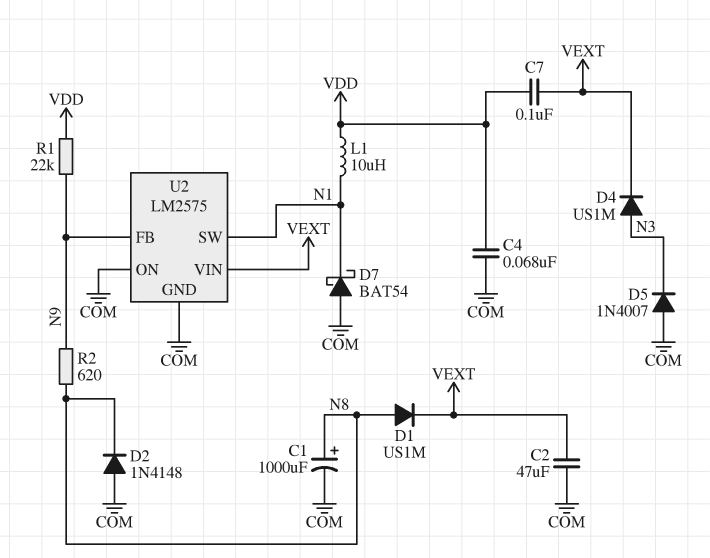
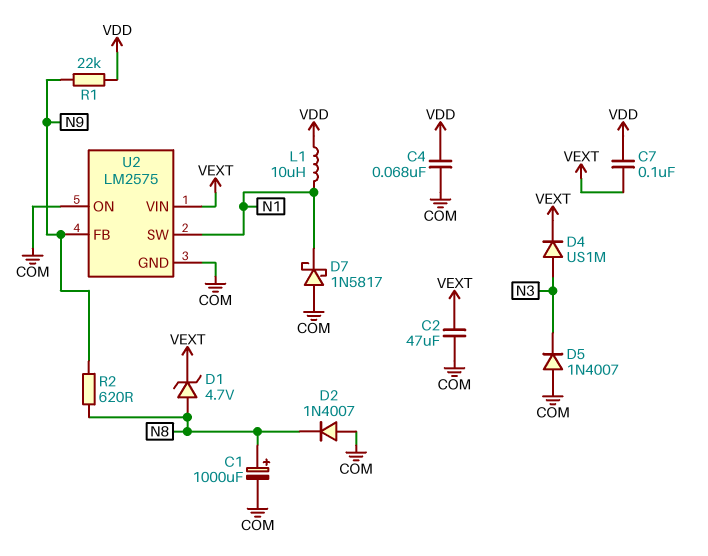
D1: diode US1M (A N8, K VEXT) -> zener 4.7V (A N8, K VEXT)
D2: diode 1N4148 (A COM, K N8) -> diode 1N4007 (A COM, K N8)
D7: schottky BAT54 (A COM, K N1) -> schottky 1N5817 (A COM, K N1)

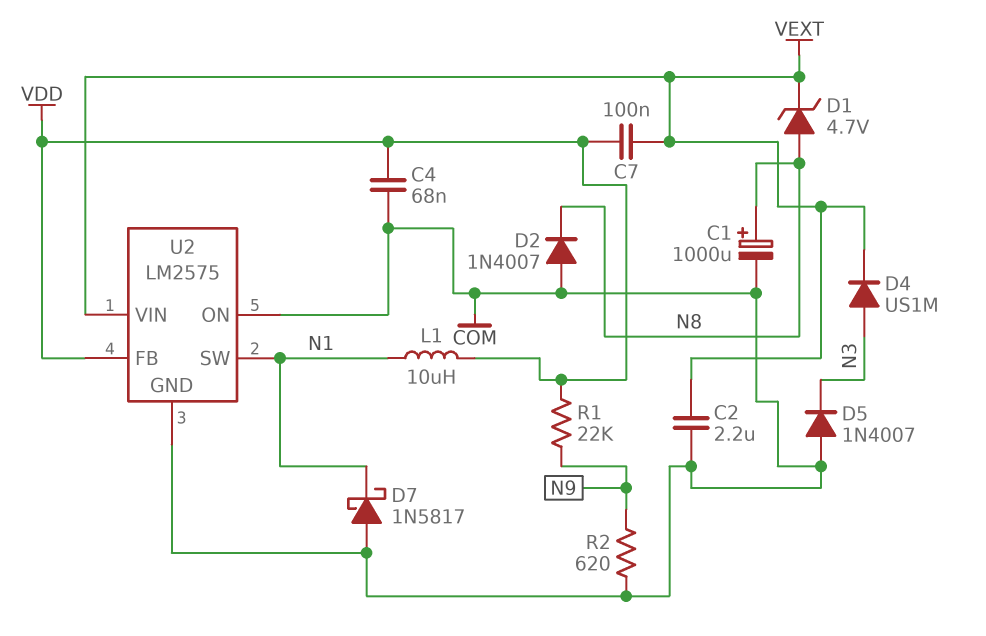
C2: 47uF (COM, VEXT) -> 2.2uF (COM, VEXT)
R2: 620 (N8, N9) -> 620 (COM, N9)
U2 pin FB: N9 -> VDD

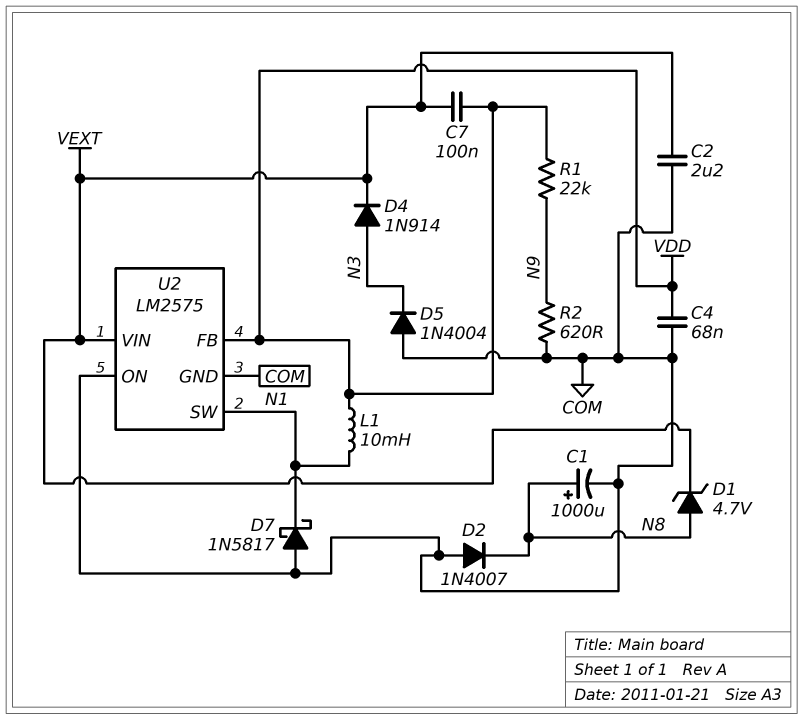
D4: diode US1M (A N3, K VEXT) -> diode 1N914 (A N3, K VEXT)
D5: diode 1N4007 (A COM, K N3) -> diode 1N4004 (A COM, K N3)
L1: 10uH (N1, VDD) -> 10mH (N1, VDD)

